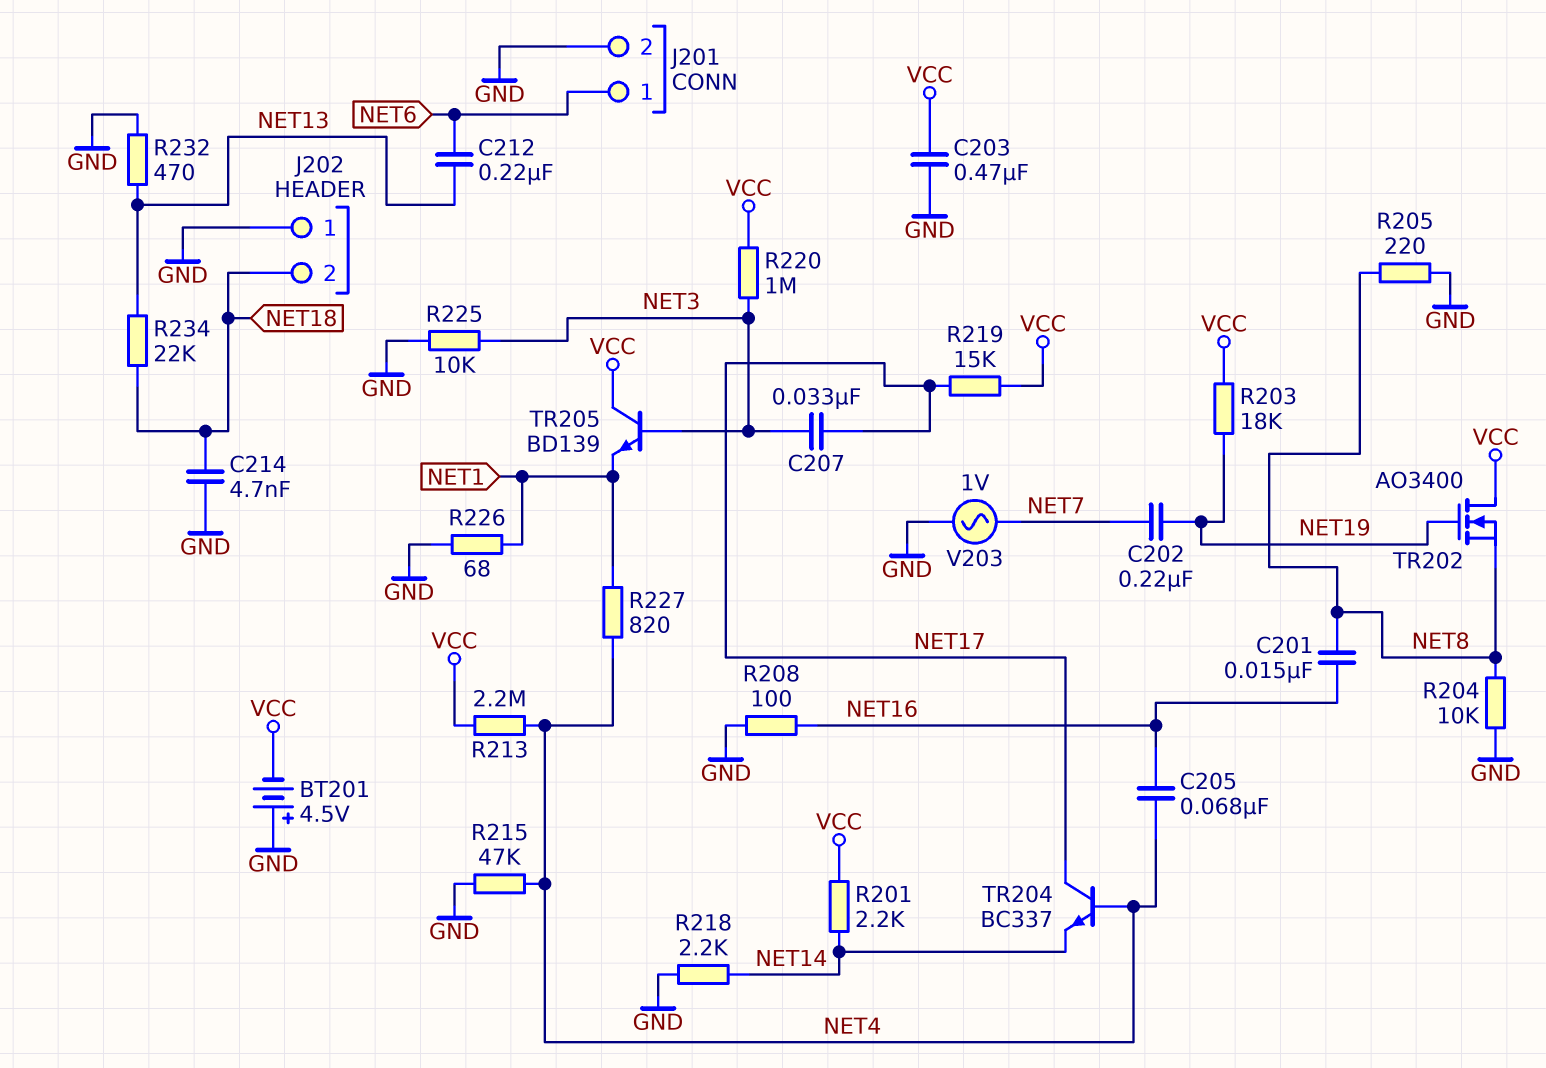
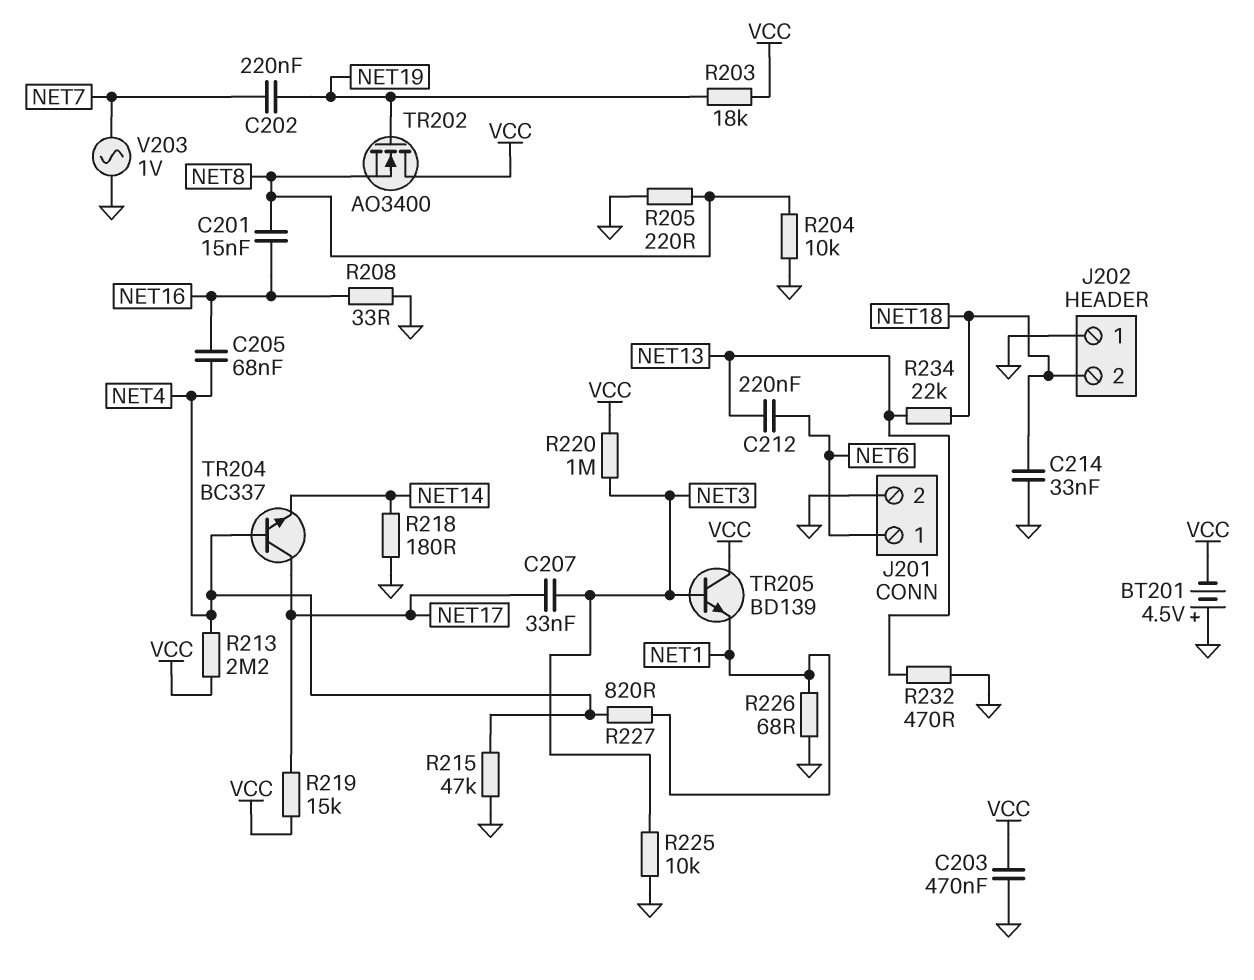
C214: 4.7nF (GND, NET18) -> 33nF (GND, NET18)
R201: 2.2k (NET14, VCC) -> none
R208: 100 (GND, NET16) -> 33 (GND, NET16)
R218: 2.2k (GND, NET14) -> 180 (GND, NET14)

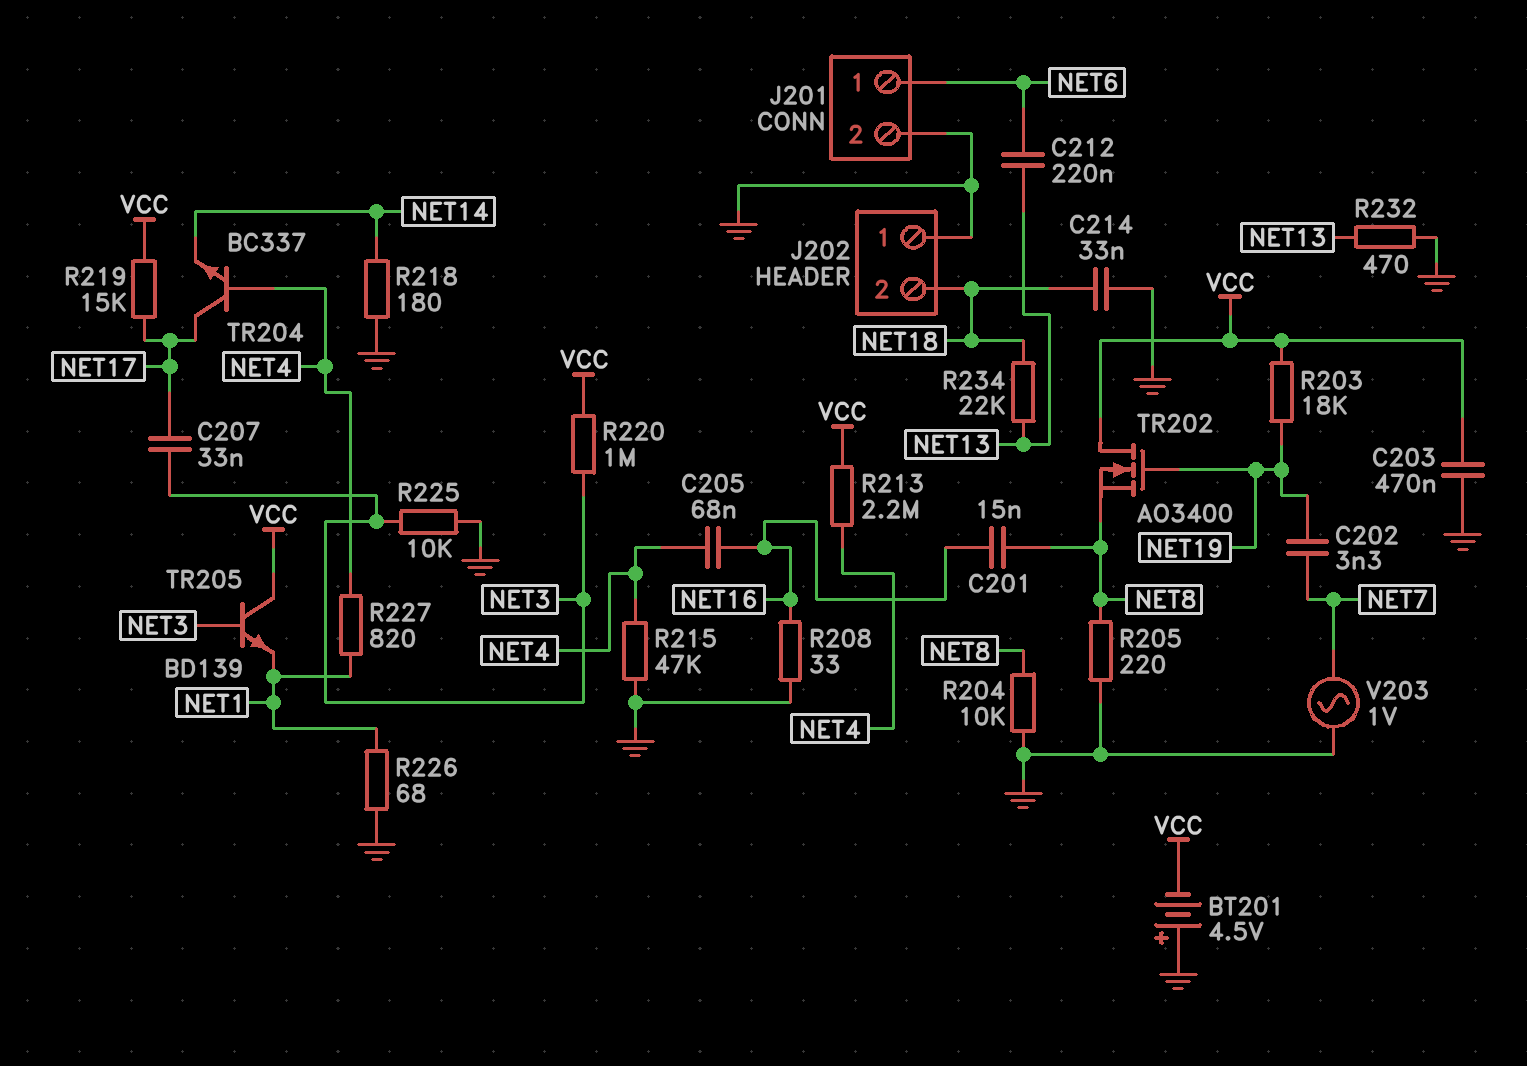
C202: 220nF (NET7, NET19) -> 3.3nF (NET7, NET19)

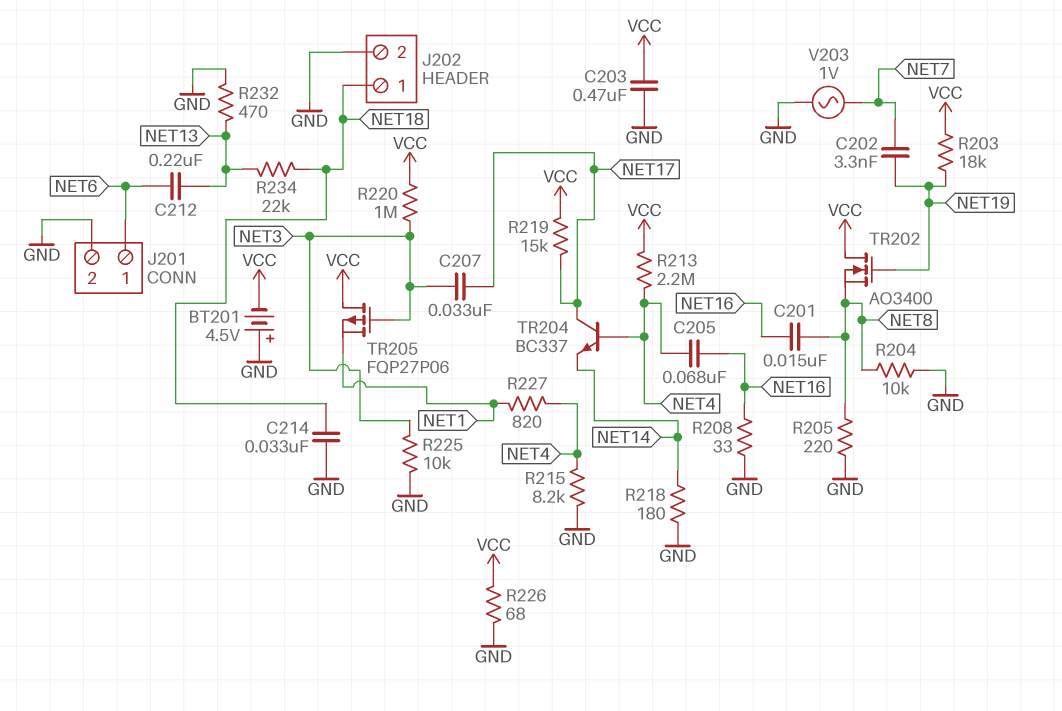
J202 pin 1: GND -> NET18
J202 pin 2: NET18 -> GND
R215: 47k (GND, NET4) -> 8.2k (GND, NET4)
R226: 68 (GND, NET1) -> 68 (GND, VCC)
TR205: NPN BD139 (B NET3, C VCC, E NET1) -> PMOS FQP27P06 (G NET3, D VCC, S NET1)

